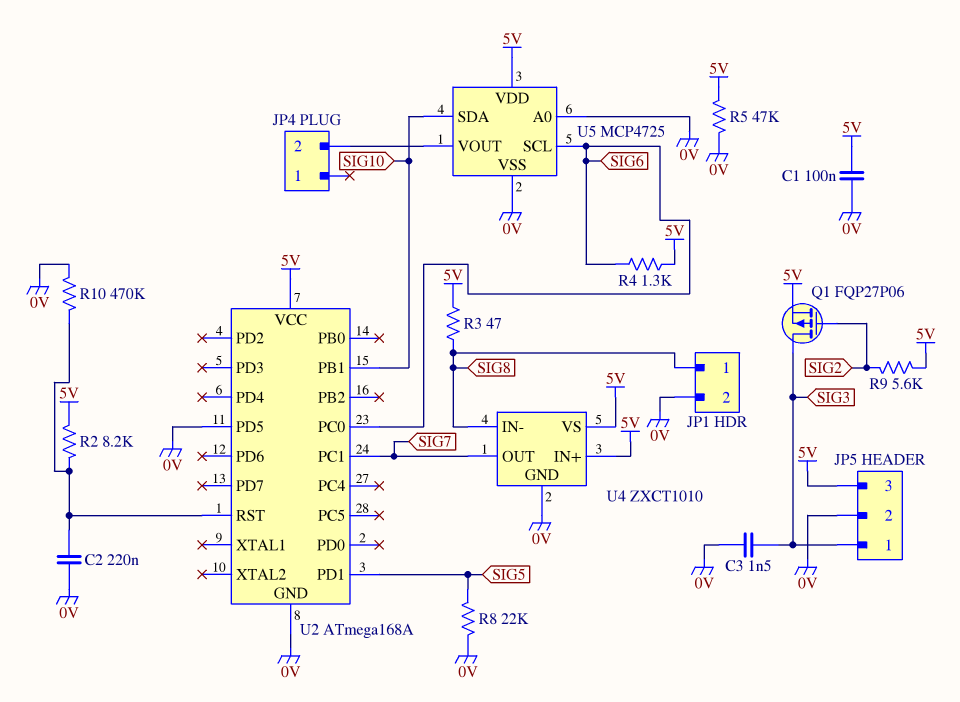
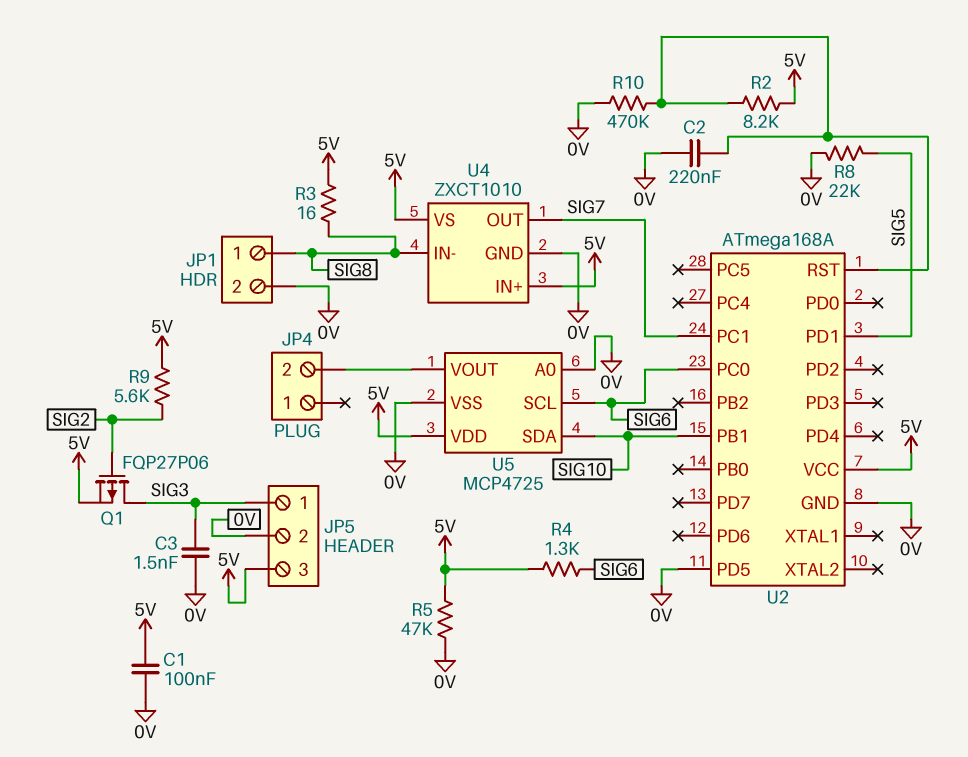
R3: 47 (5V, SIG8) -> 16 (5V, SIG8)

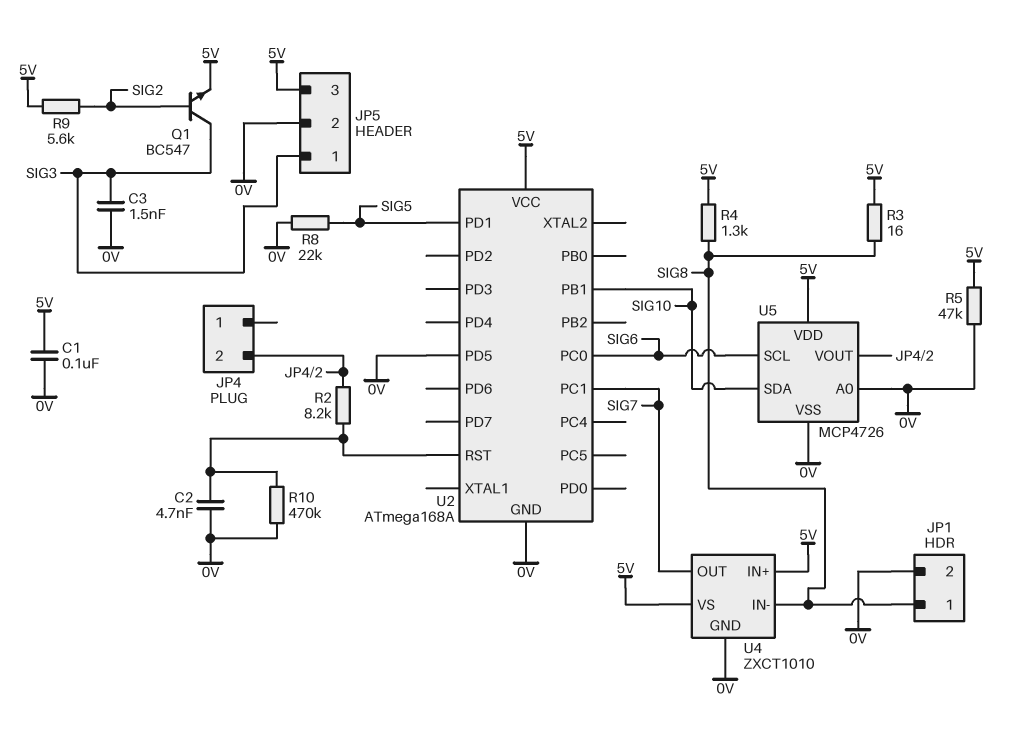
C2: 220nF (0V, U2/RST) -> 4.7nF (0V, U2/RST)
Q1: PMOS FQP27P06 (G SIG2, D SIG3, S 5V) -> NPN BC547 (B SIG2, C SIG3, E 5V)
R2: 8.2k (5V, U2/RST) -> 8.2k (JP4/2, U2/RST)
R4: 1.3k (5V, SIG6) -> 1.3k (5V, SIG8)
U5: MCP4725 -> MCP4726

